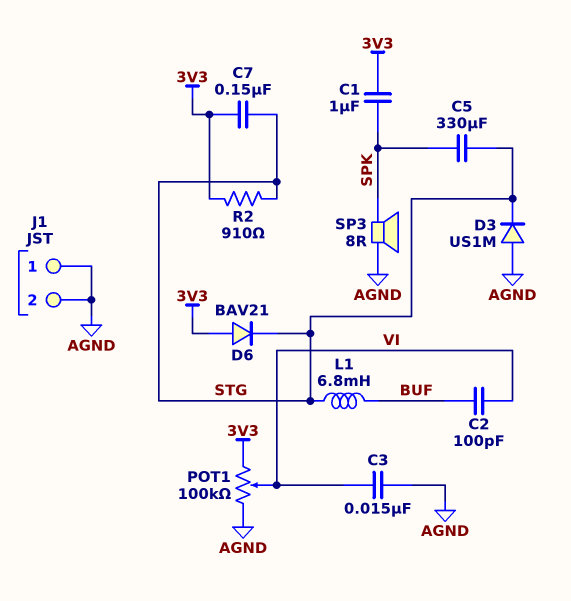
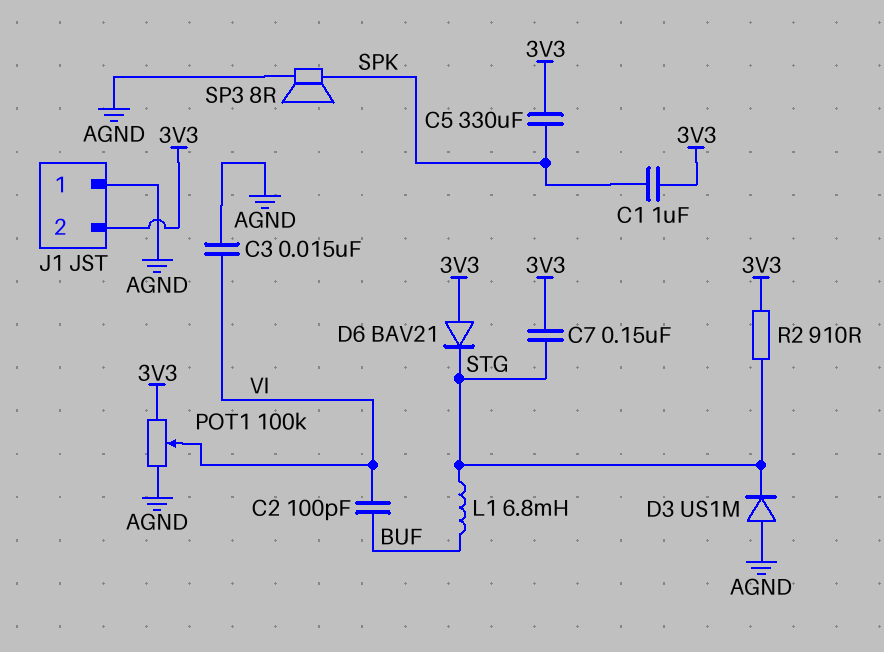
C5: 330uF (SPK, STG) -> 330uF (3V3, SPK)
J1 pin 2: AGND -> 3V3

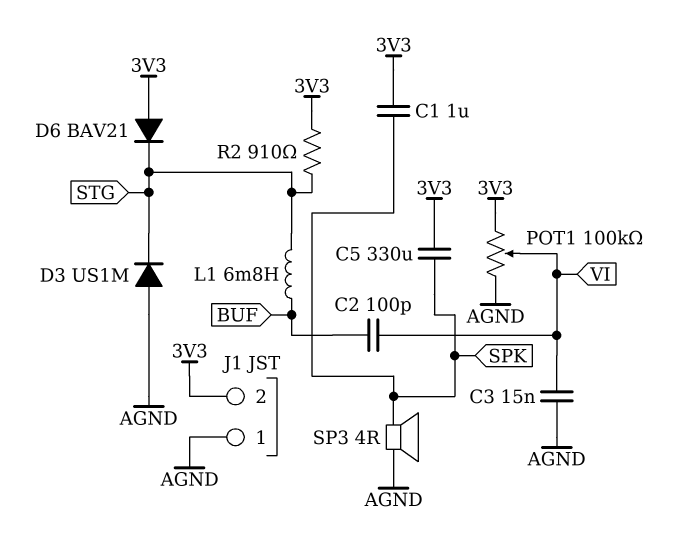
C7: 150nF (3V3, STG) -> none
SP3: speaker 8R (AGND, SPK) -> speaker 4R (AGND, SPK)

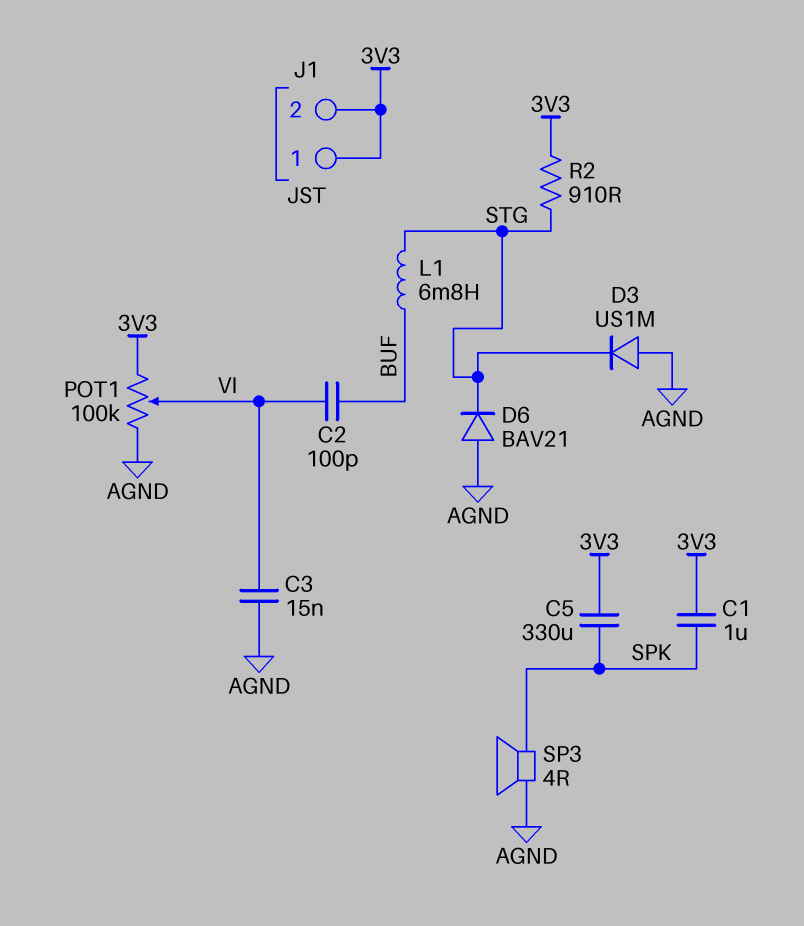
D6: diode BAV21 (A 3V3, K STG) -> diode BAV21 (A AGND, K STG)
J1 pin 1: AGND -> 3V3

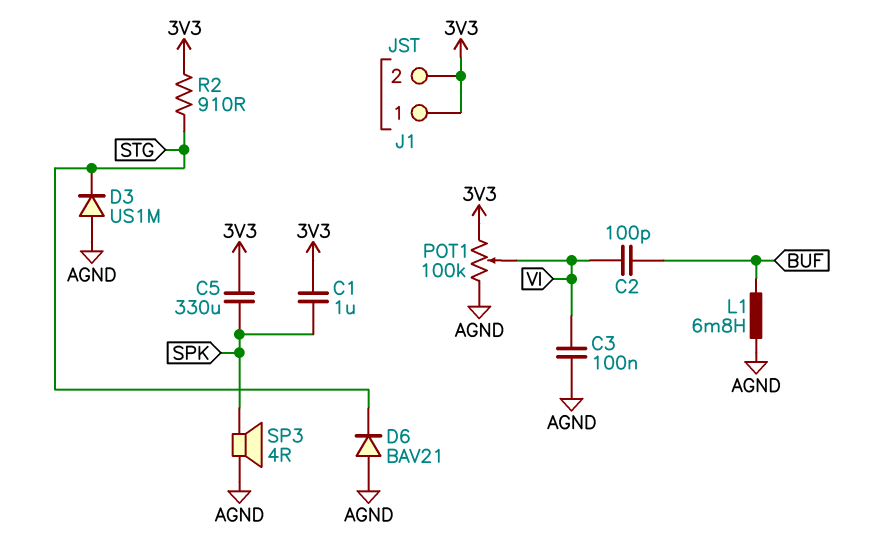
C3: 15nF (AGND, VI) -> 100nF (AGND, VI)
L1: 6.8mH (BUF, STG) -> 6.8mH (AGND, BUF)

